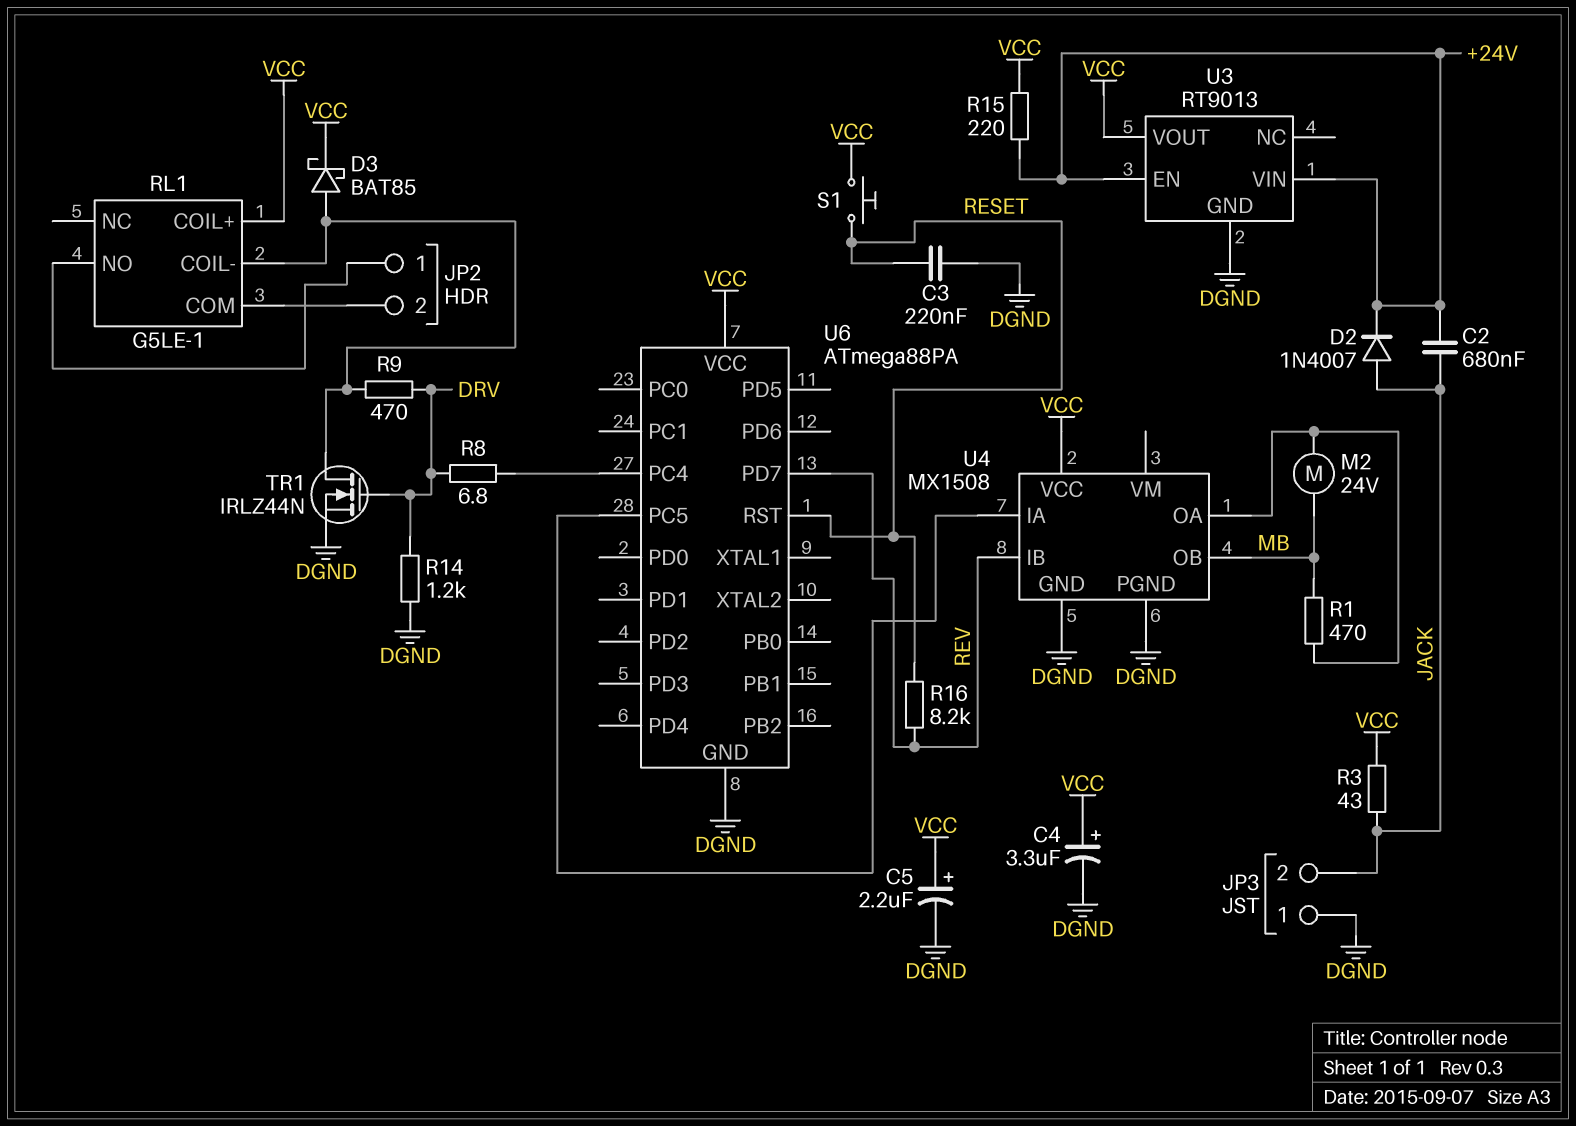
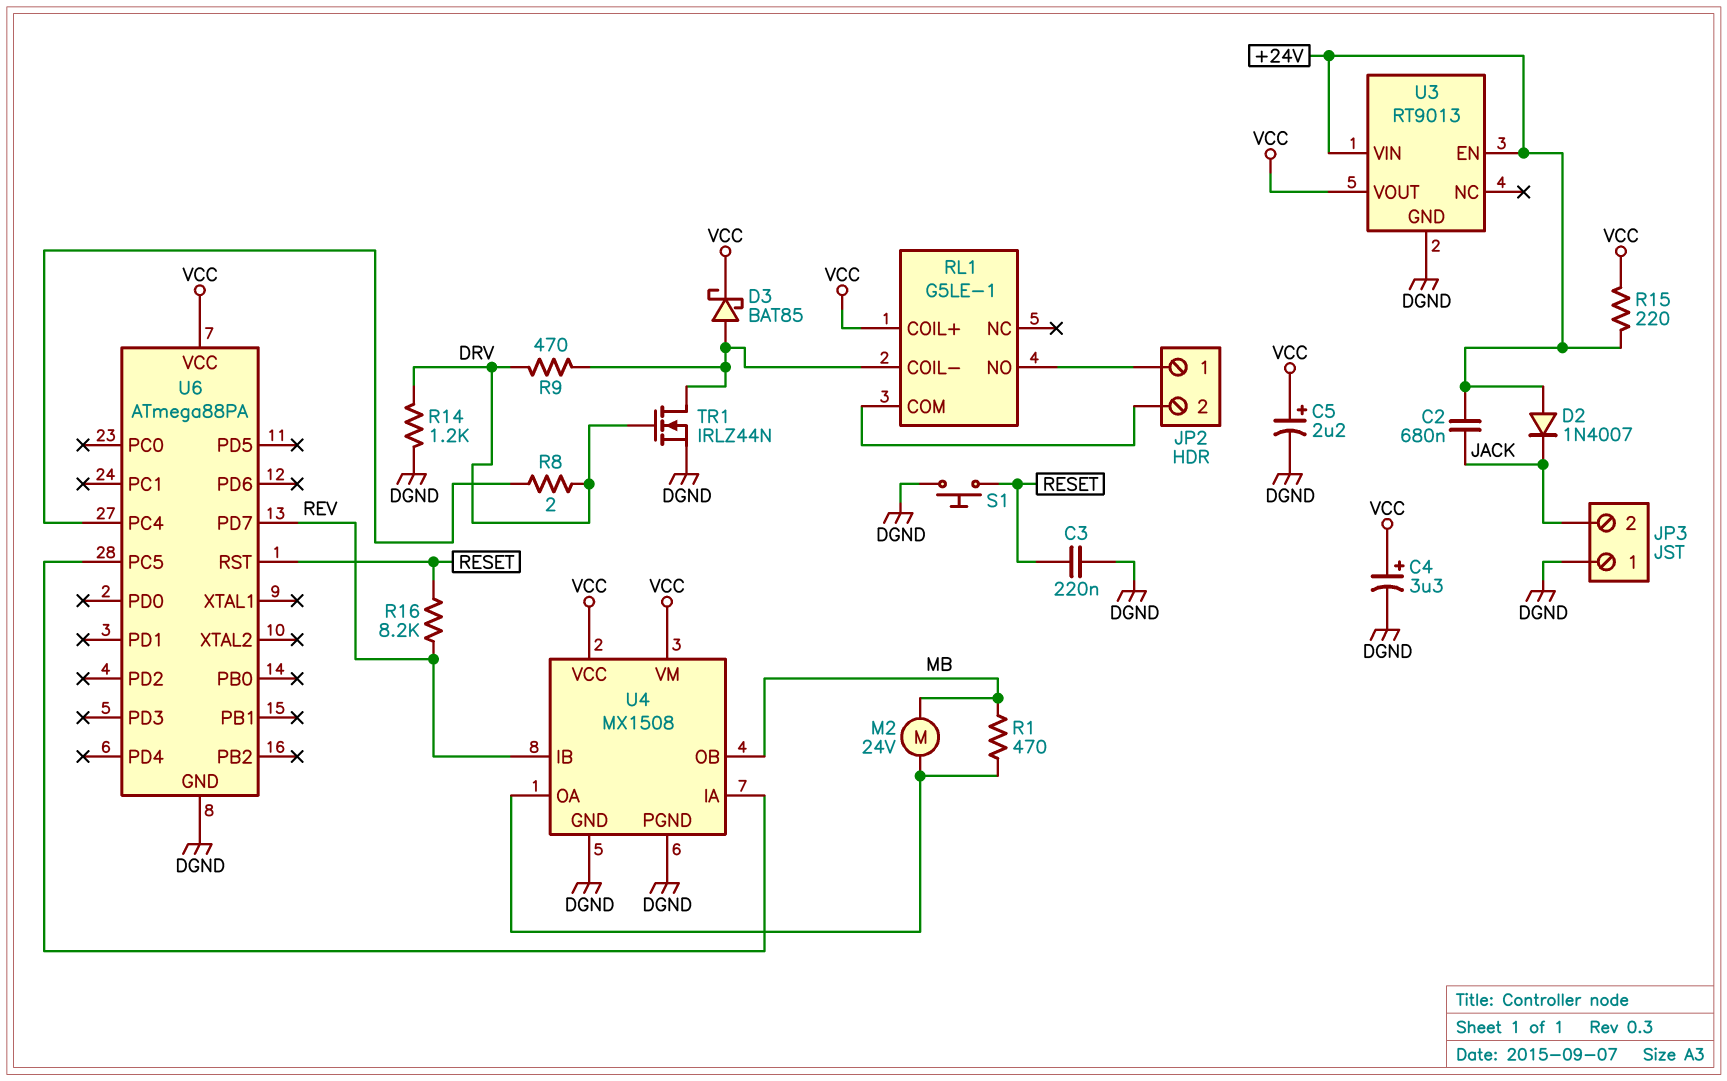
D2: diode 1N4007 (A JACK, K +24V) -> diode 1N4007 (A +24V, K JACK)
R3: 43 (JACK, VCC) -> none
R8: 6.8 (DRV, U6/PC4) -> 2 (DRV, U6/PC4)
S1: button (RESET, VCC) -> button (DGND, RESET)
U4 pin VM: none -> VCC

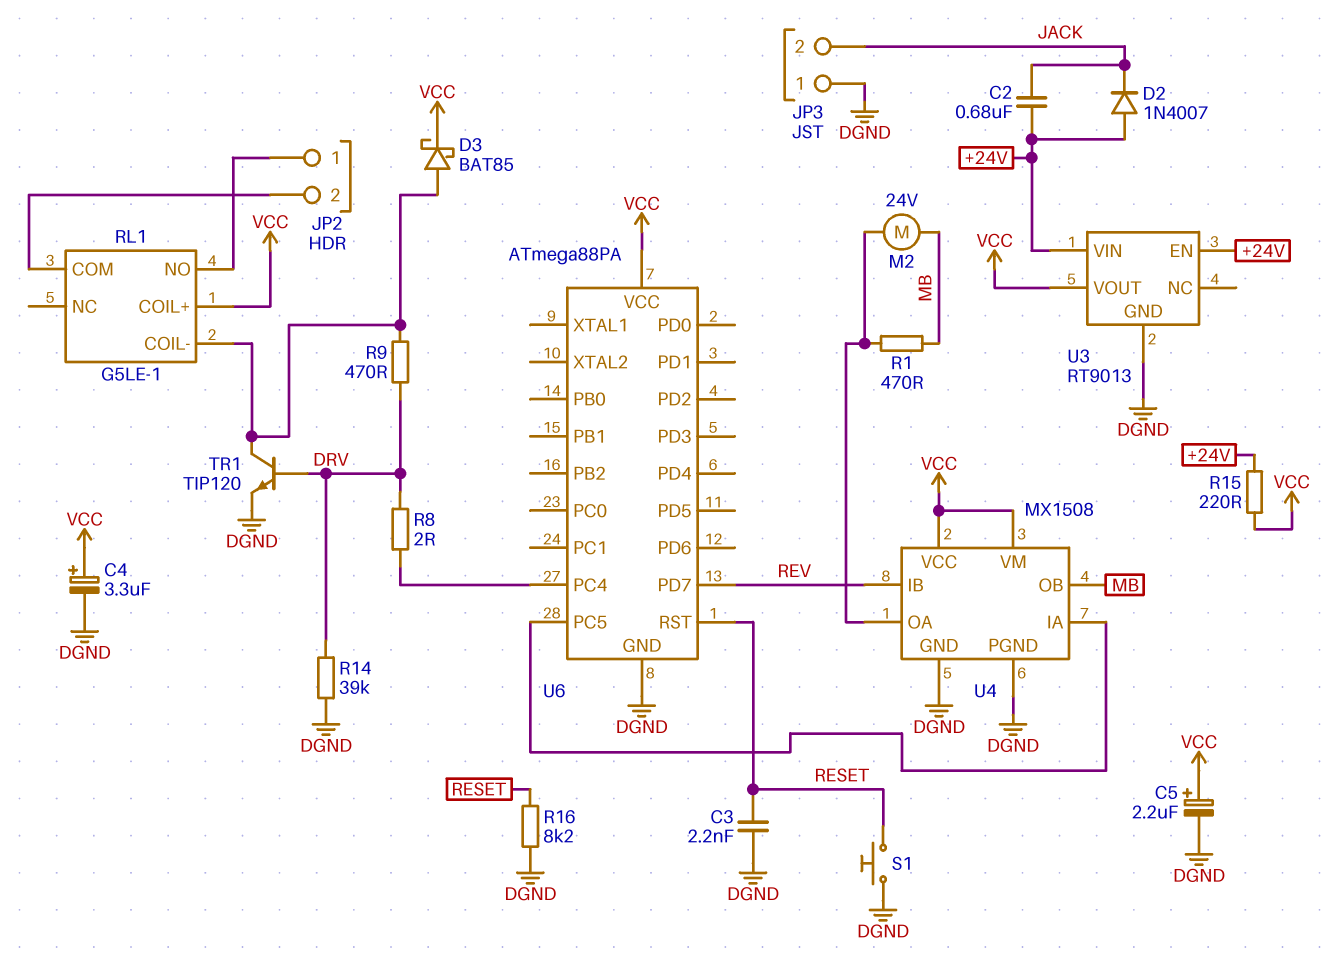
C3: 220nF (DGND, RESET) -> 2.2nF (DGND, RESET)
R14: 1.2k (DGND, DRV) -> 39k (DGND, DRV)
R16: 8.2k (RESET, REV) -> 8.2k (DGND, RESET)
TR1: NMOS IRLZ44N (G DRV, D RL1/COIL-, S DGND) -> NPN TIP120 (B DRV, C RL1/COIL-, E DGND)

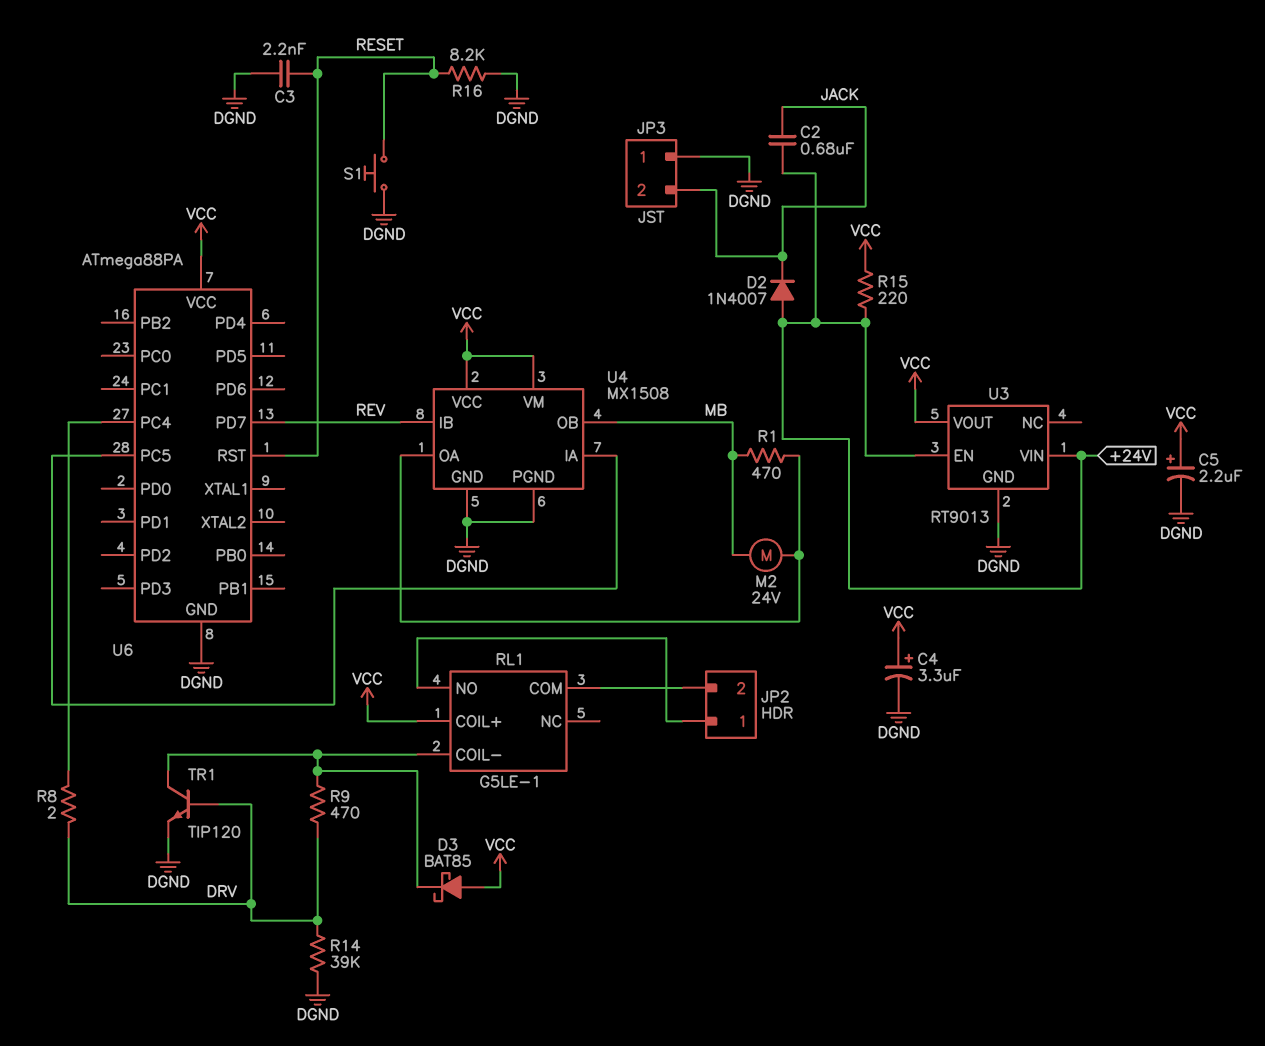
D3: schottky BAT85 (A RL1/COIL-, K VCC) -> schottky BAT85 (A VCC, K RL1/COIL-)

